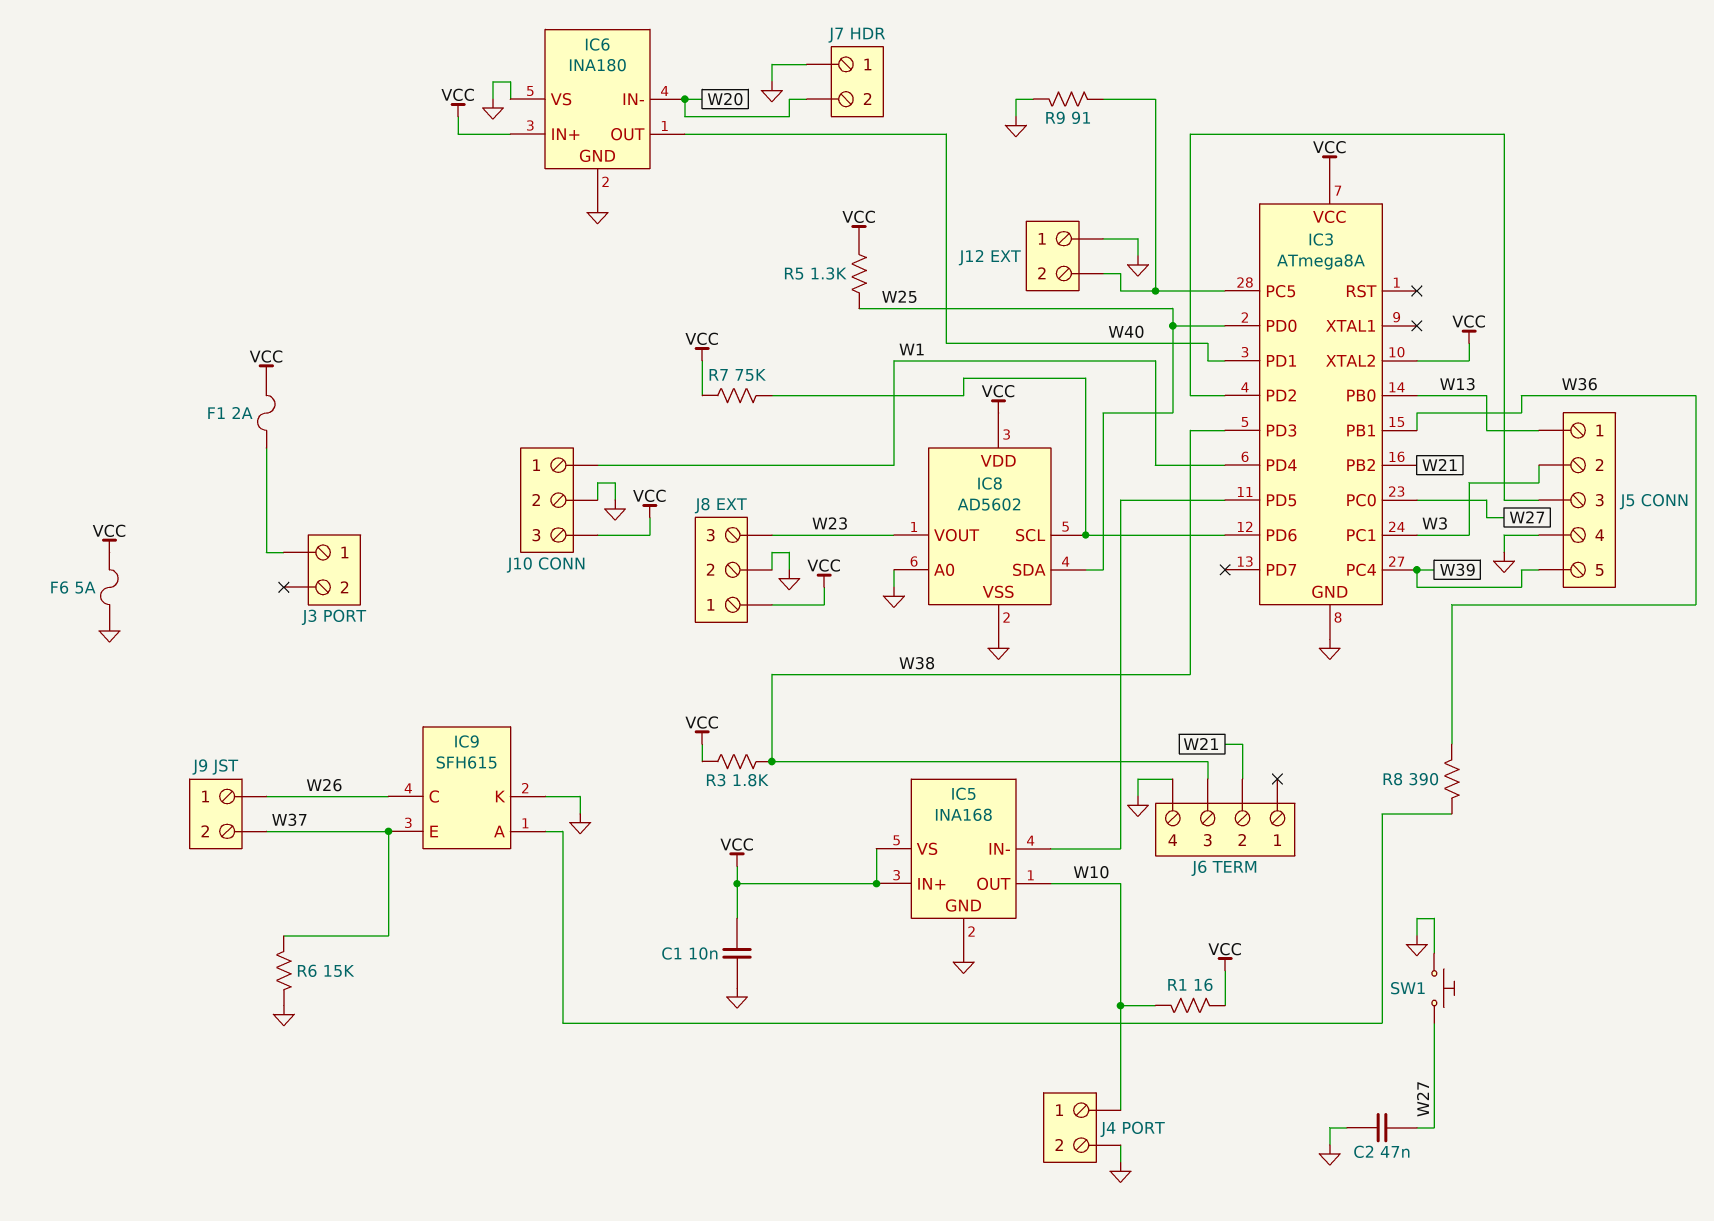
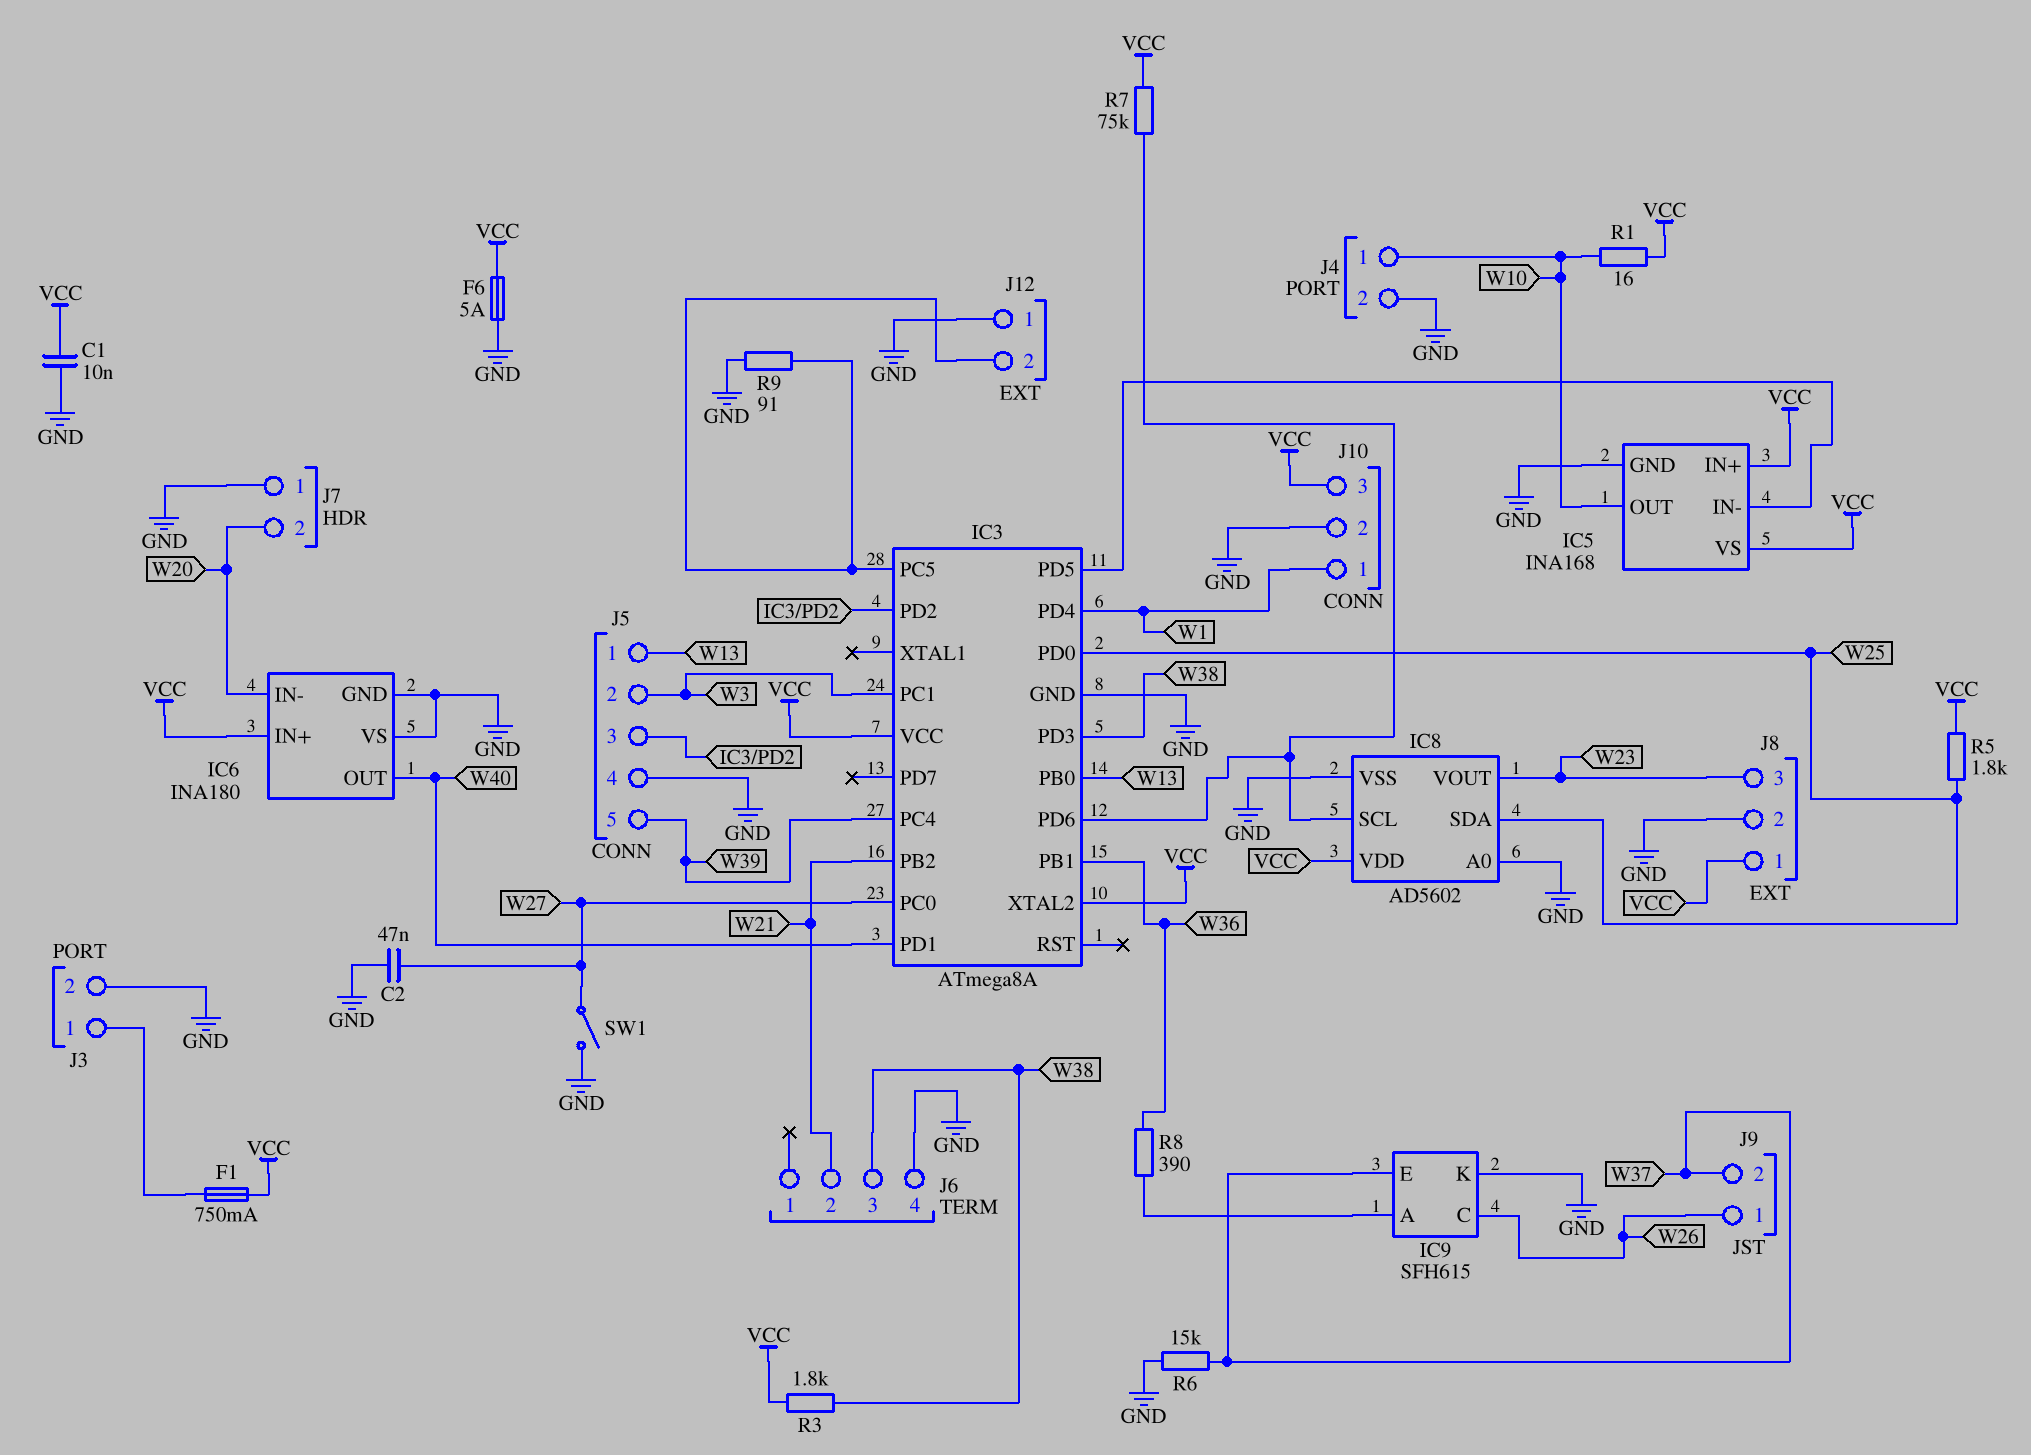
F1: 2A (J3/1, VCC) -> 750mA (J3/1, VCC)
J3 pin 2: none -> GND
R5: 1.3k (VCC, W25) -> 1.8k (VCC, W25)
SW1: button (GND, W27) -> switch (GND, W27)

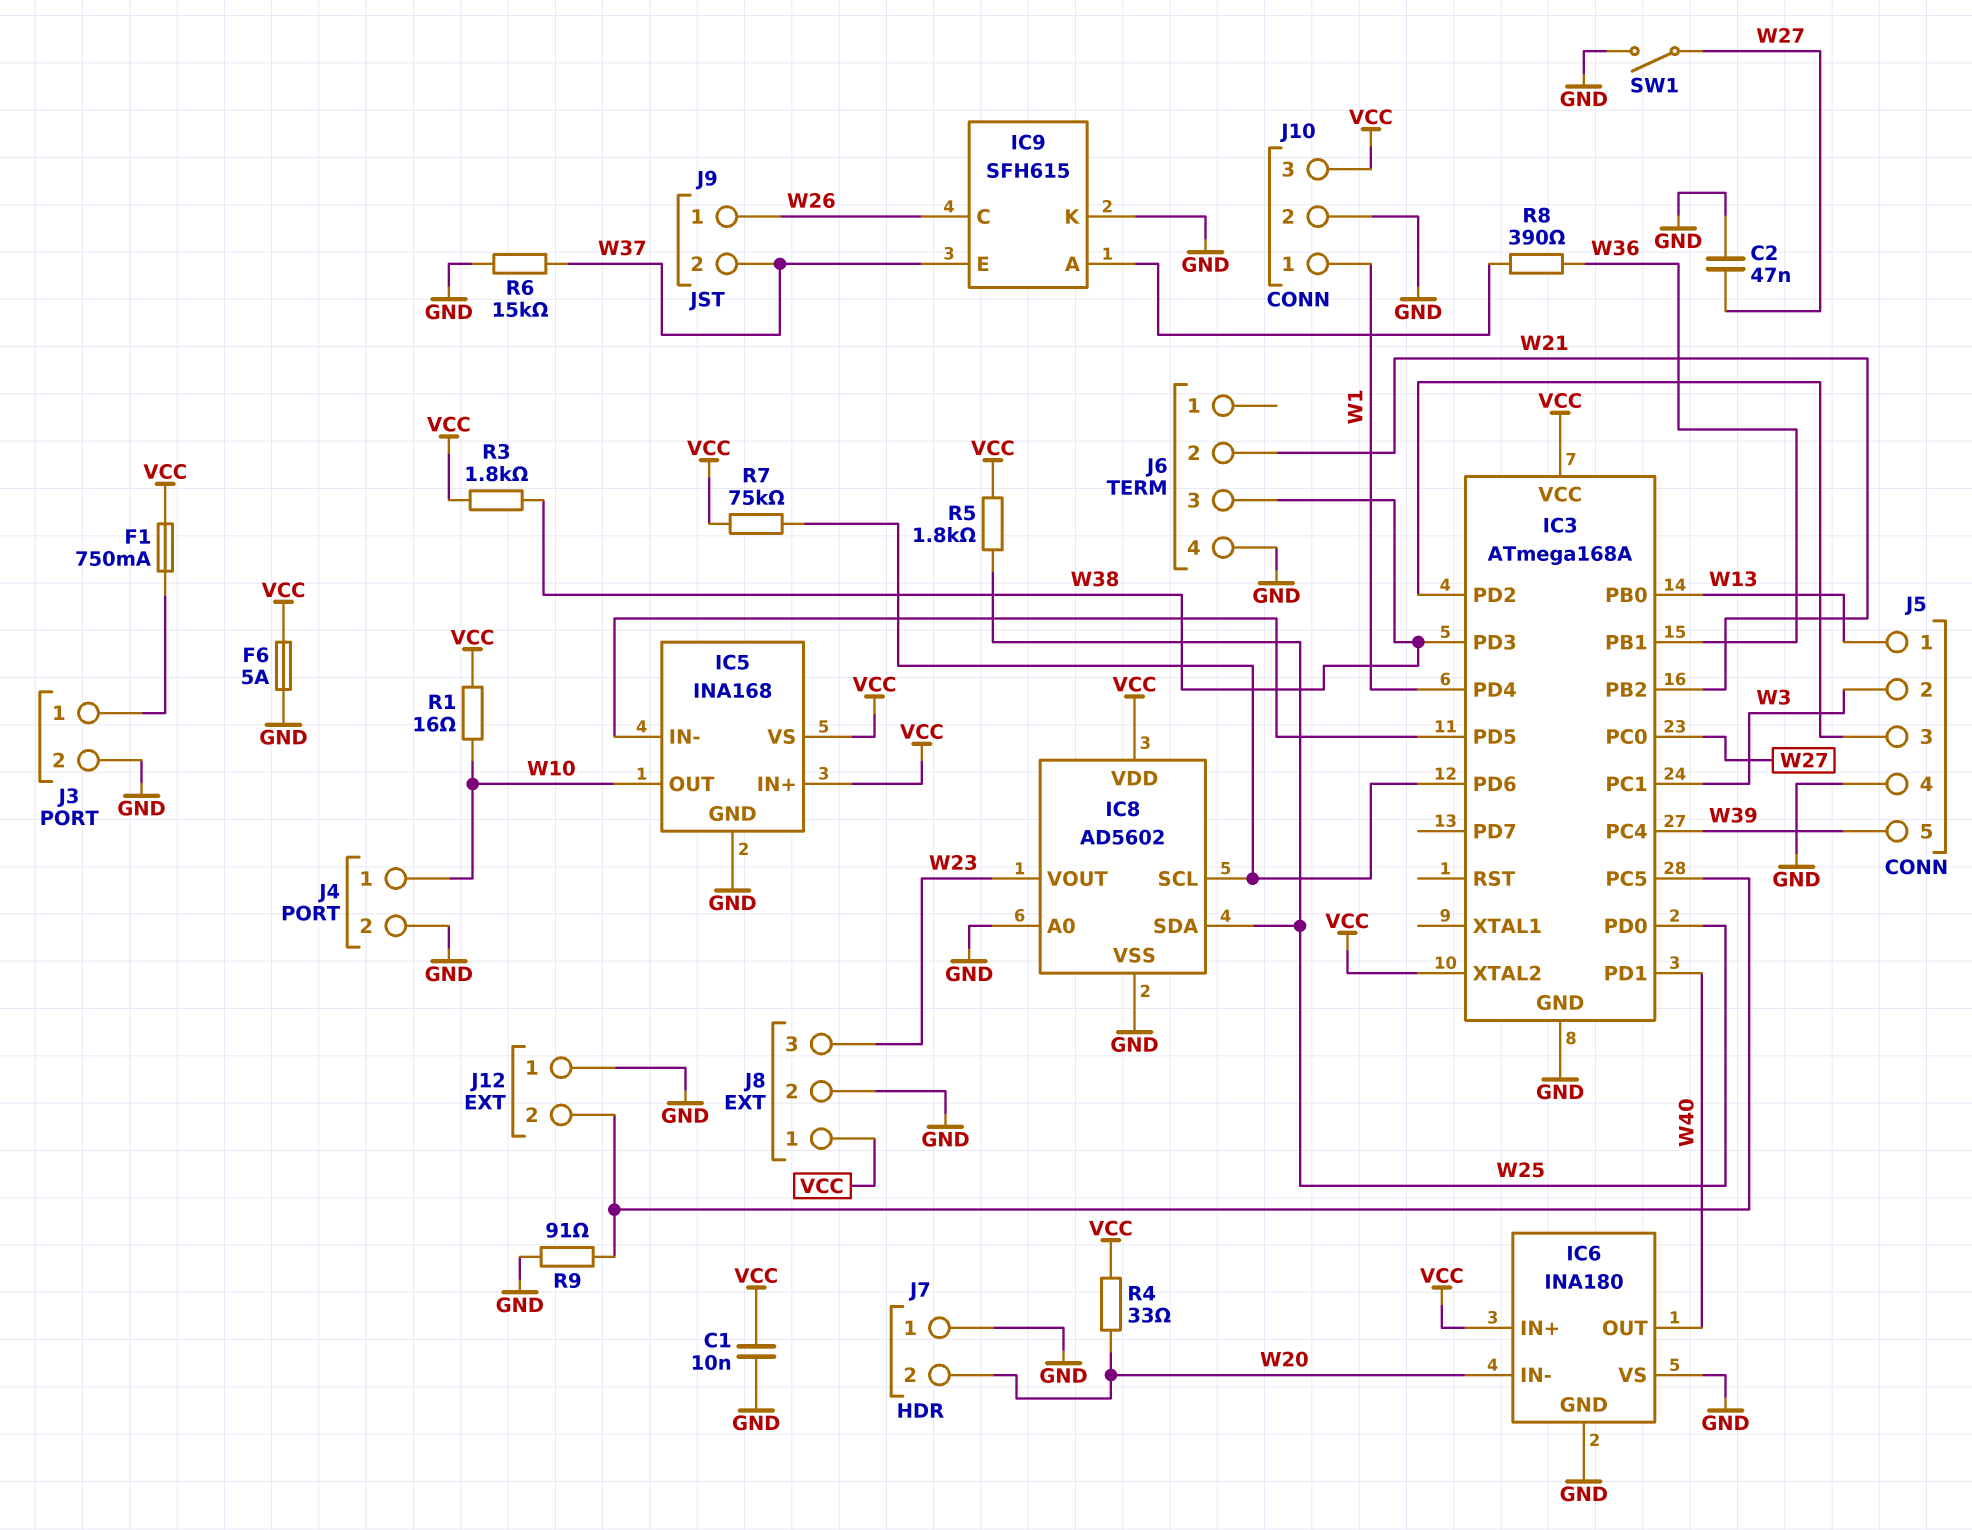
IC3: ATmega8A -> ATmega168A
R4: none -> 33 (VCC, W20)

